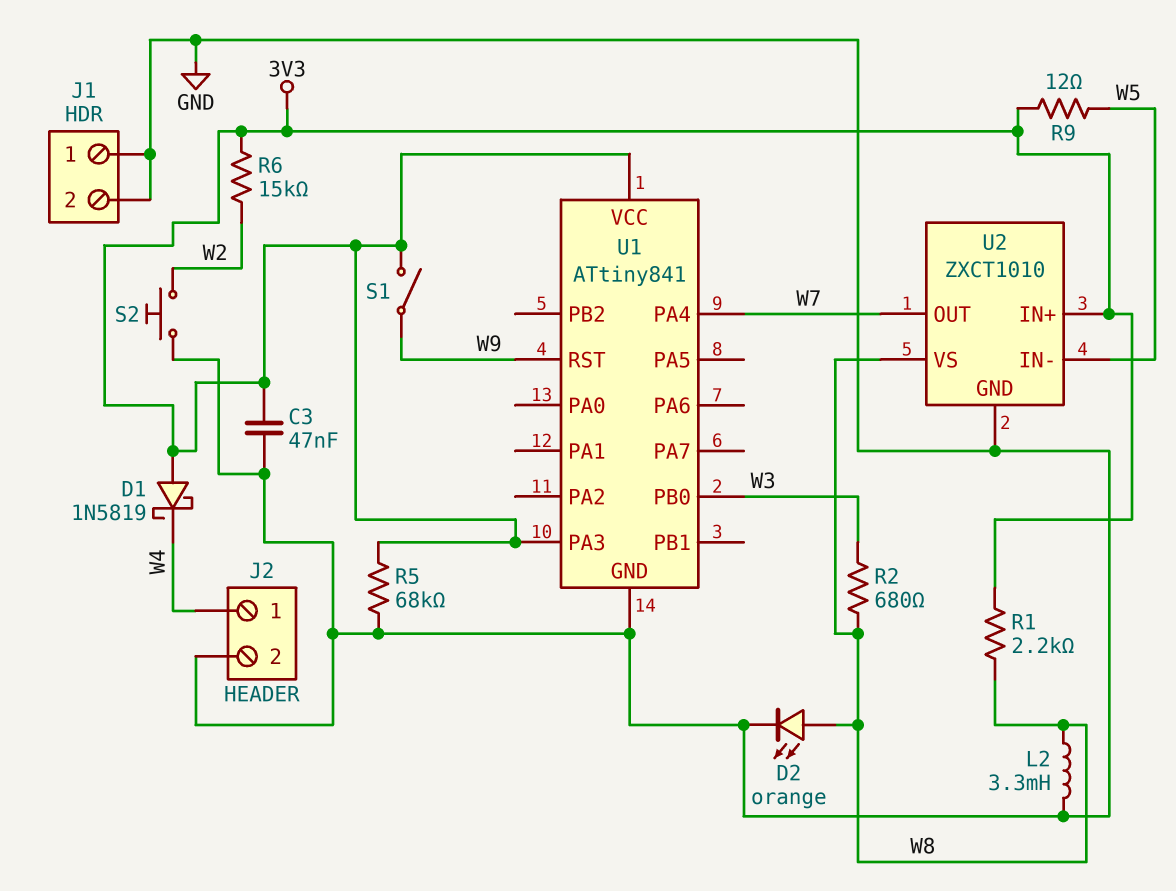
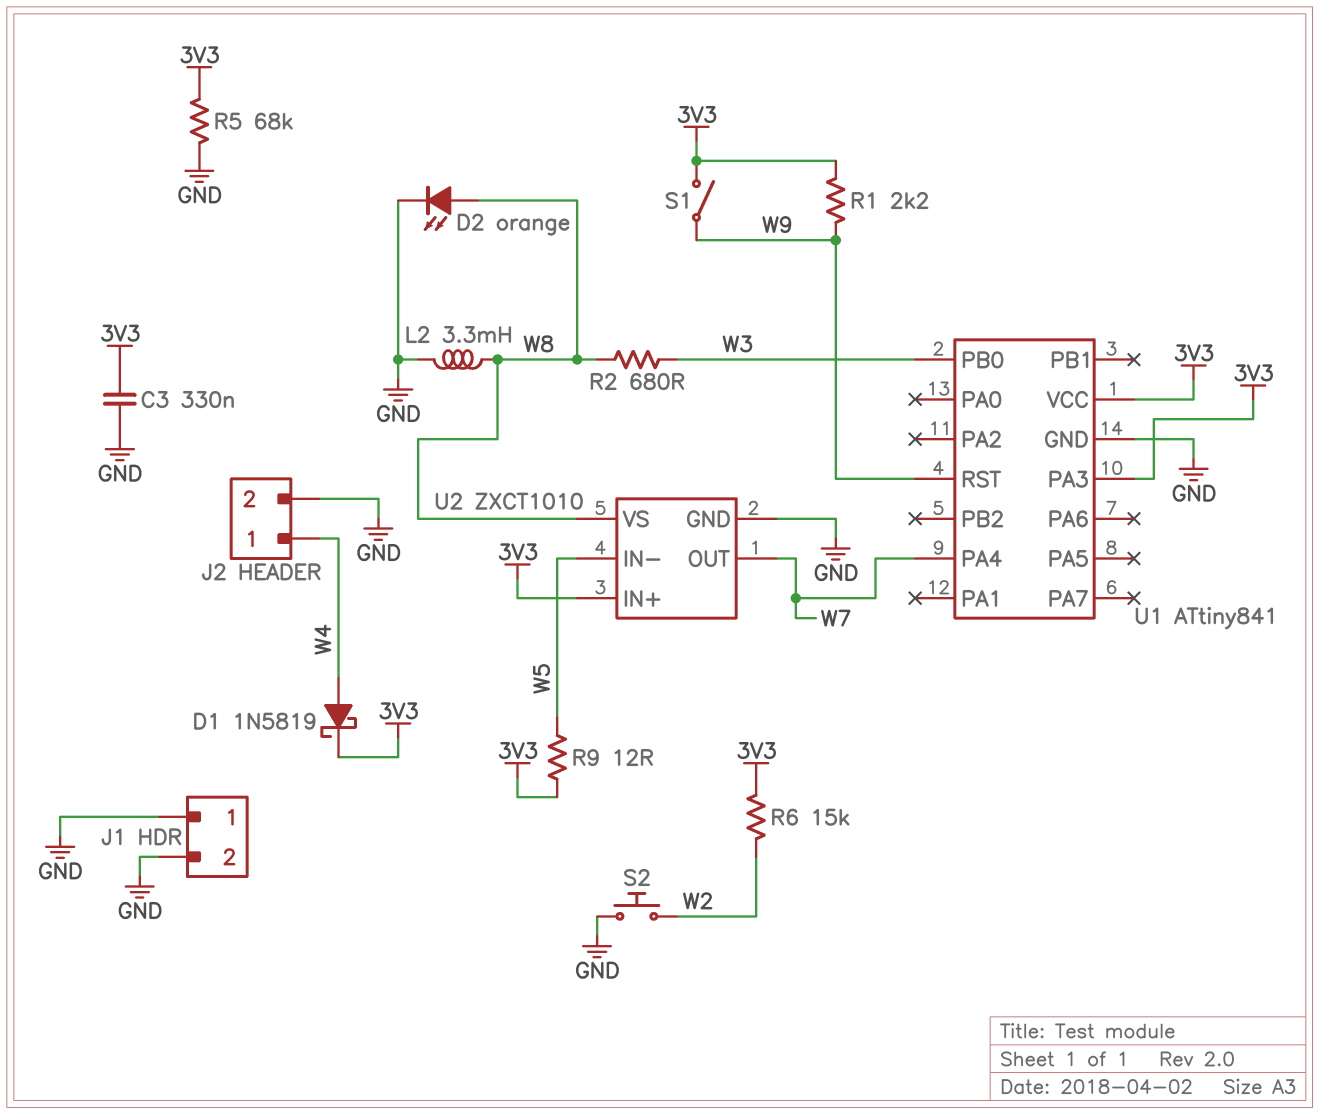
C3: 47nF (3V3, GND) -> 330nF (3V3, GND)
D1: schottky 1N5819 (A 3V3, K W4) -> schottky 1N5819 (A W4, K 3V3)
R1: 2.2k (3V3, W8) -> 2.2k (3V3, W9)

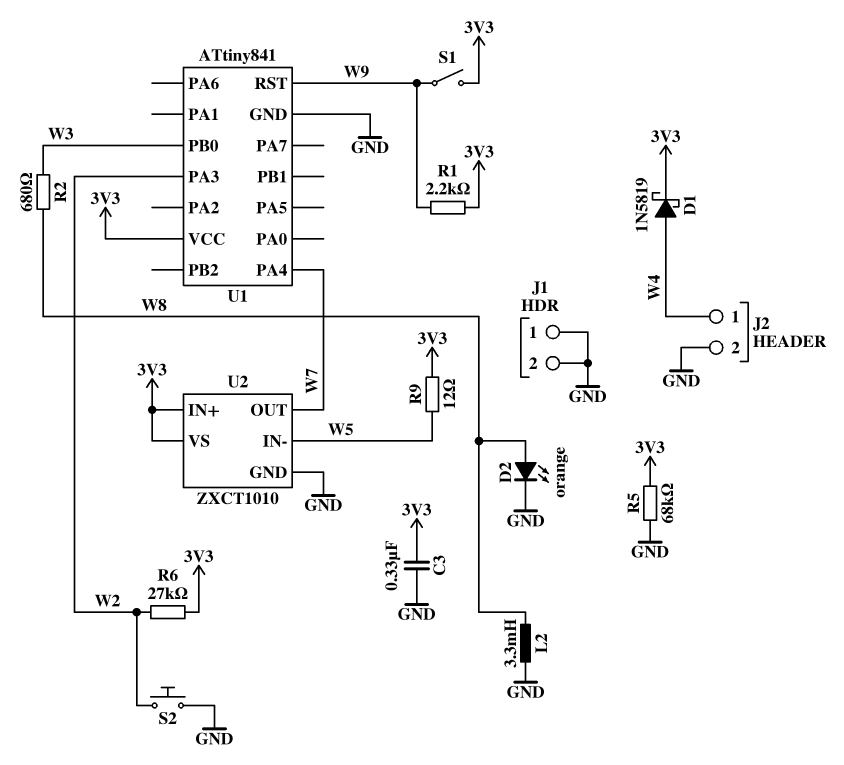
R6: 15k (3V3, W2) -> 27k (3V3, W2)
U1 pin PA3: 3V3 -> W2
U2 pin VS: W8 -> 3V3

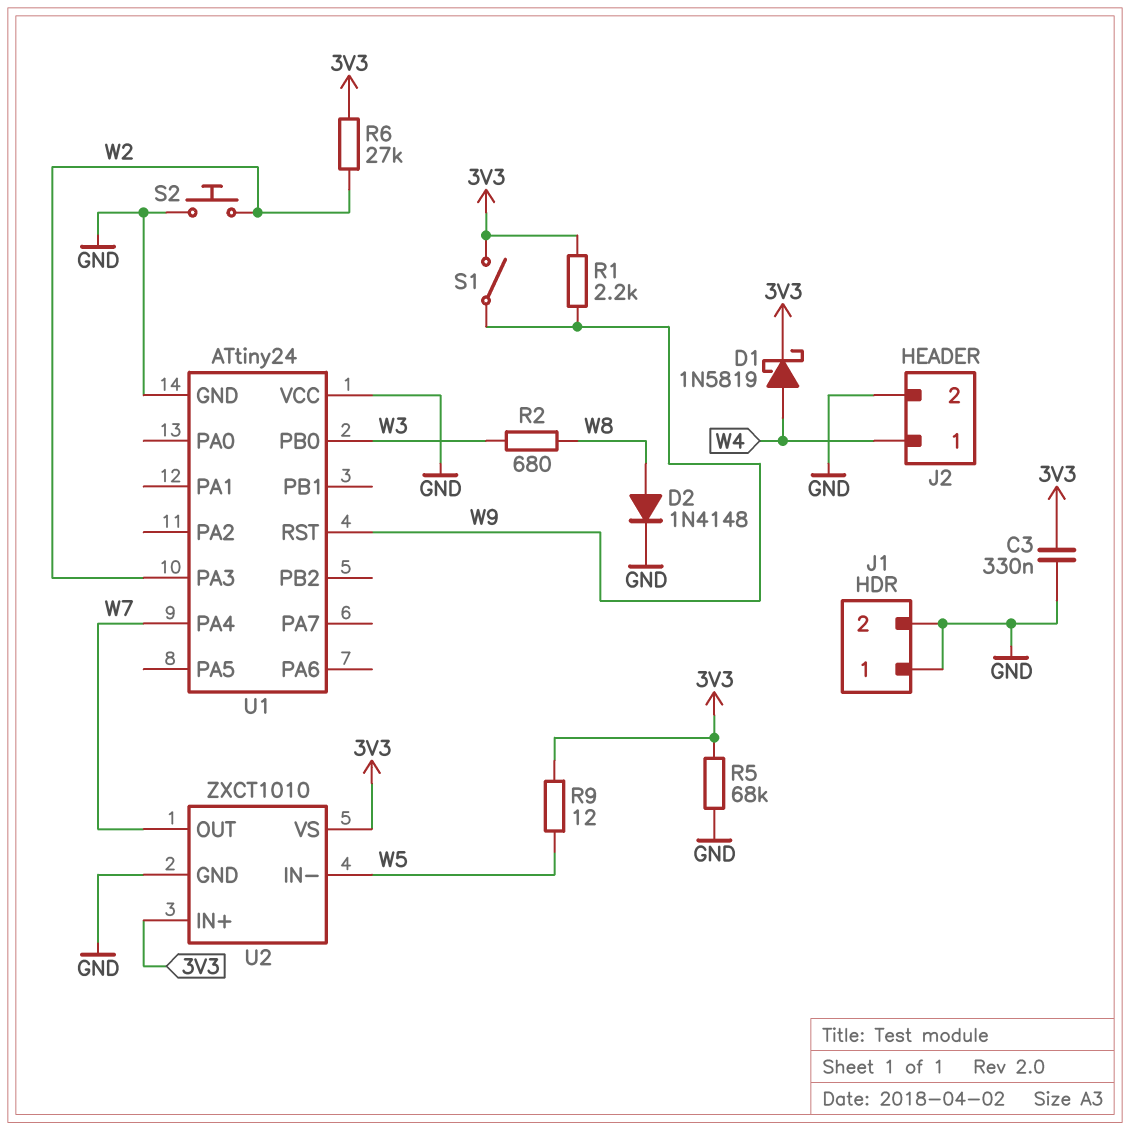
D2: LED orange (A W8, K GND) -> diode 1N4148 (A W8, K GND)
L2: 3.3mH (GND, W8) -> none
U1: ATtiny841 -> ATtiny24
U1 pin VCC: 3V3 -> GND

